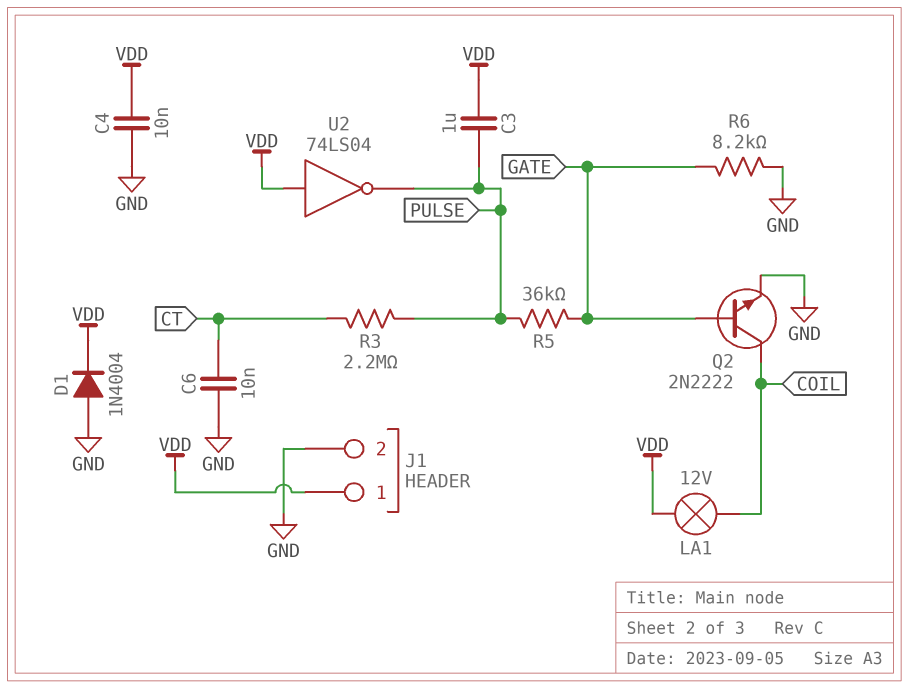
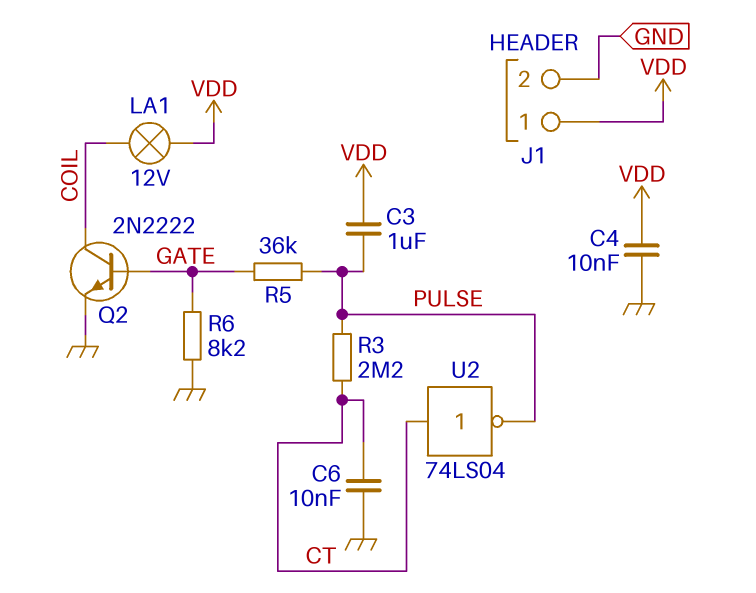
D1: diode 1N4004 (A GND, K VDD) -> none
U2: NOT 74LS04 (in VDD, out PULSE) -> NOT 74LS04 (in CT, out PULSE)

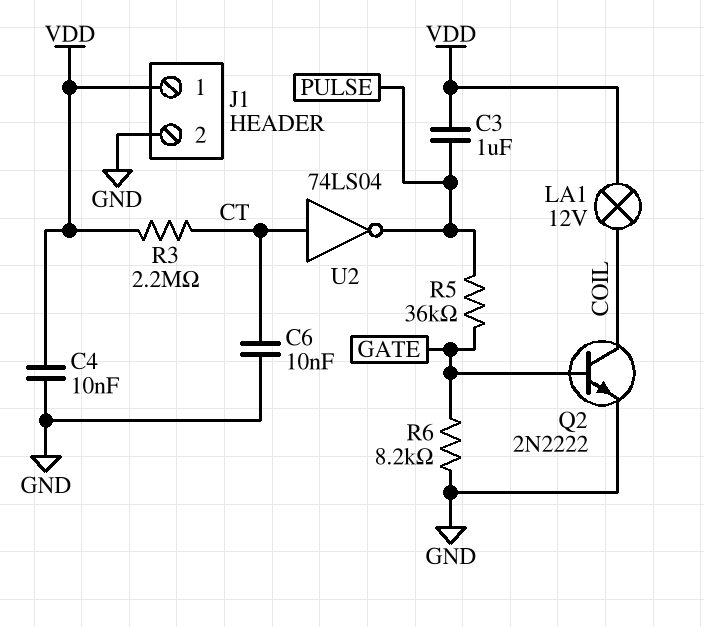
R3: 2.2M (CT, PULSE) -> 2.2M (CT, VDD)

